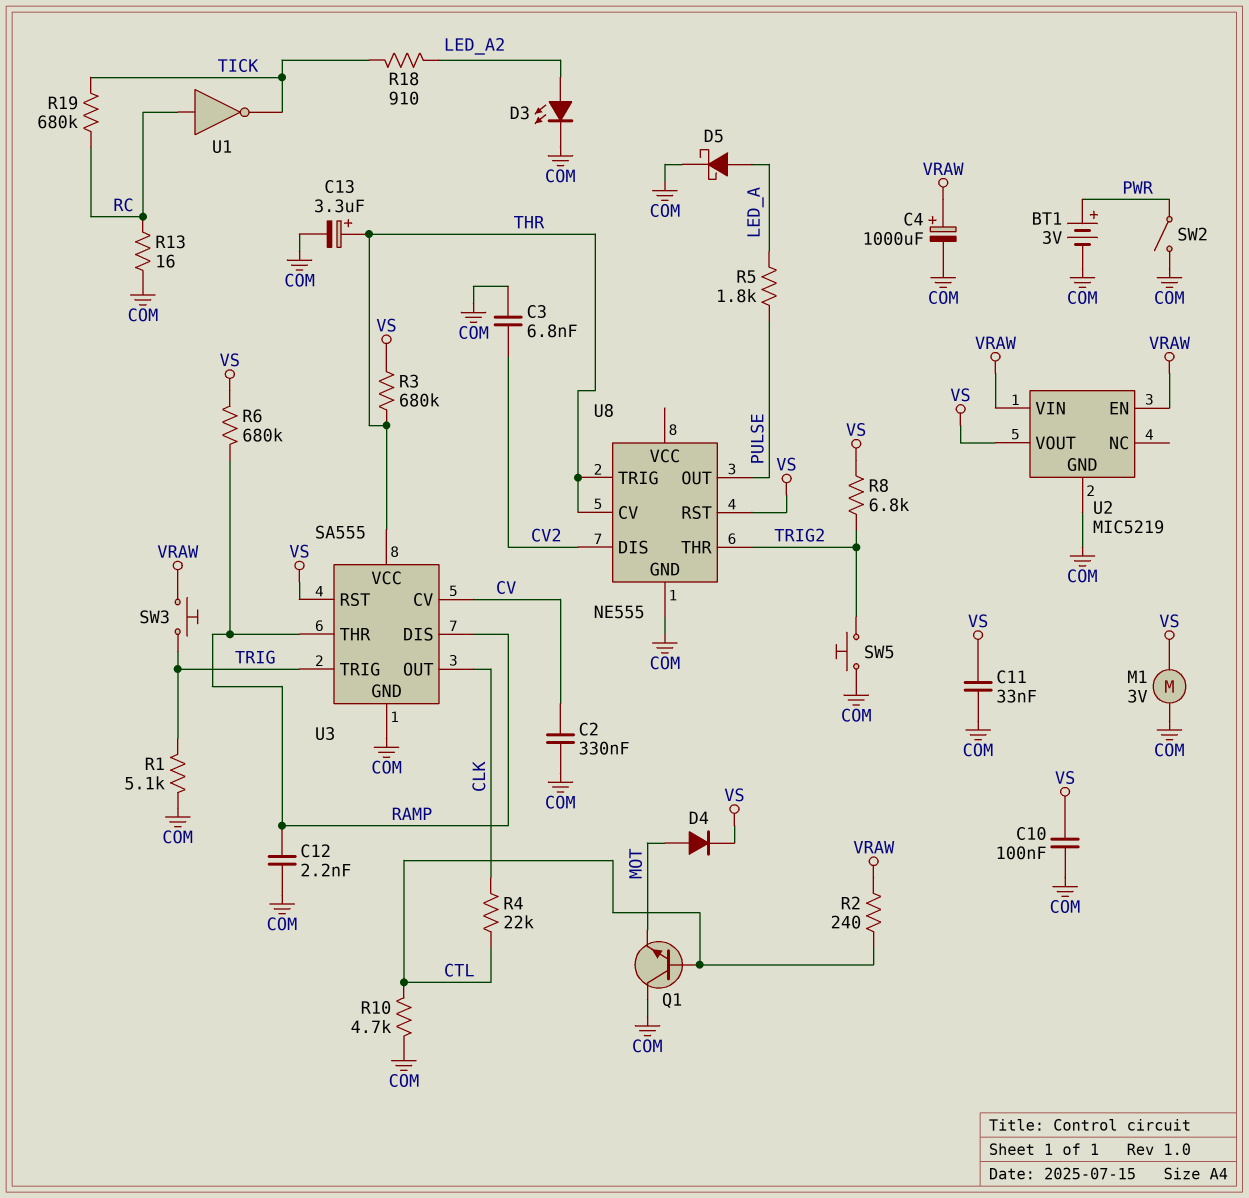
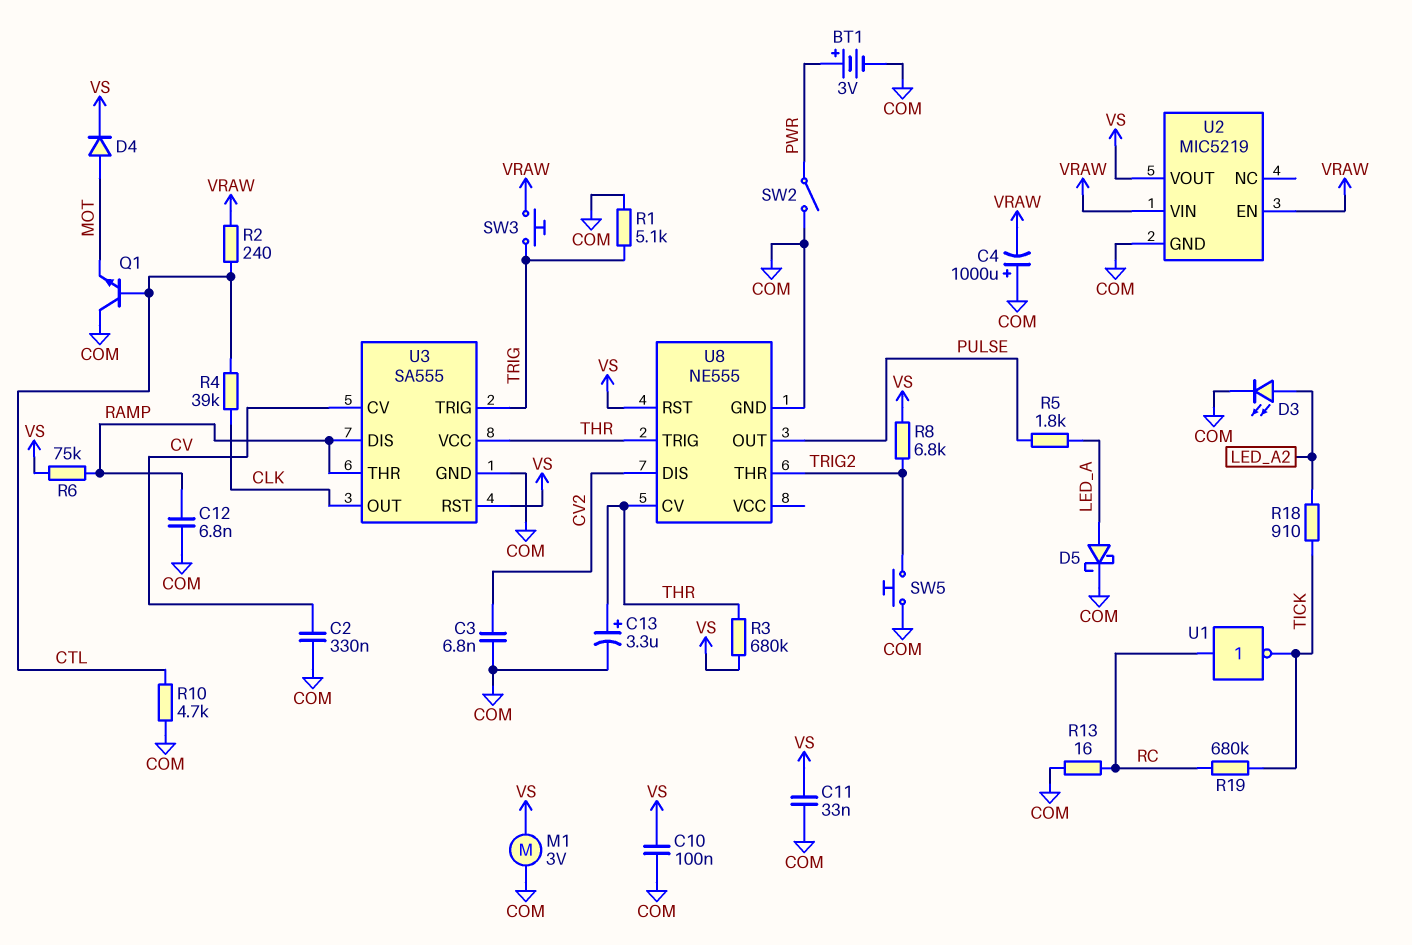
C4: 1000uF (plus VRAW, minus COM) -> 1000uF (plus COM, minus VRAW)
C12: 2.2nF (COM, RAMP) -> 6.8nF (COM, RAMP)
R4: 22k (CLK, CTL) -> 39k (CLK, CTL)
R6: 680k (RAMP, VS) -> 75k (RAMP, VS)

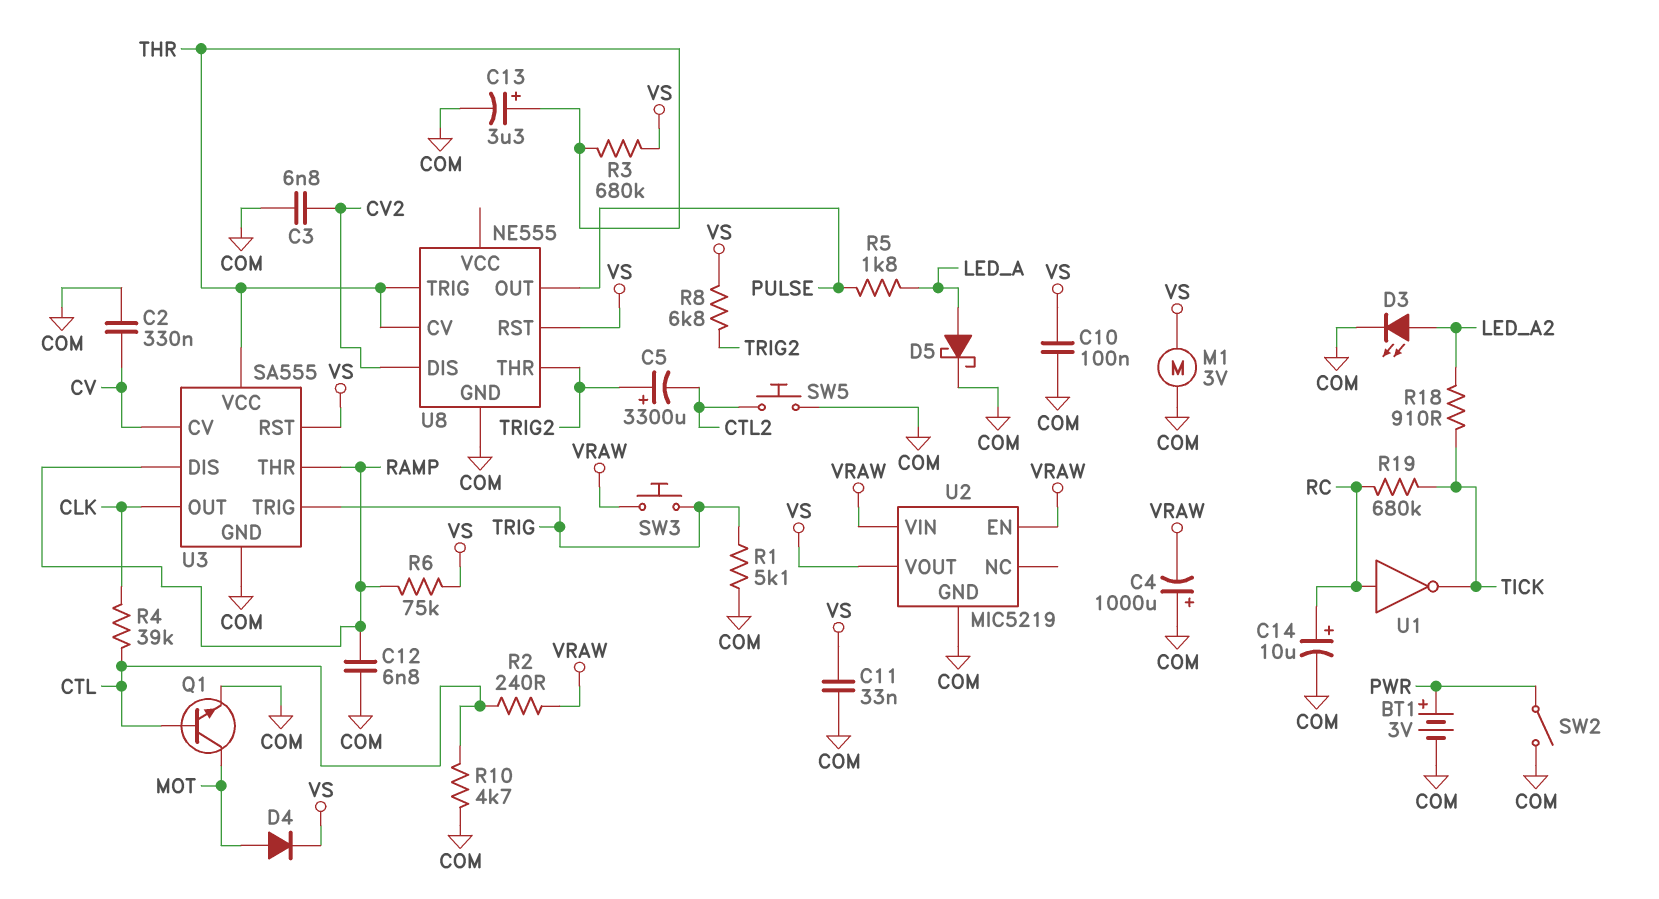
C5: none -> 3300uF (plus TRIG2, minus CTL2)
C14: none -> 10uF (plus RC, minus COM)
Q1: NPN (B CTL, C COM, E MOT) -> NPN (B CTL, C MOT, E COM)
R13: 16 (COM, RC) -> none
SW5: button (COM, TRIG2) -> button (COM, CTL2)

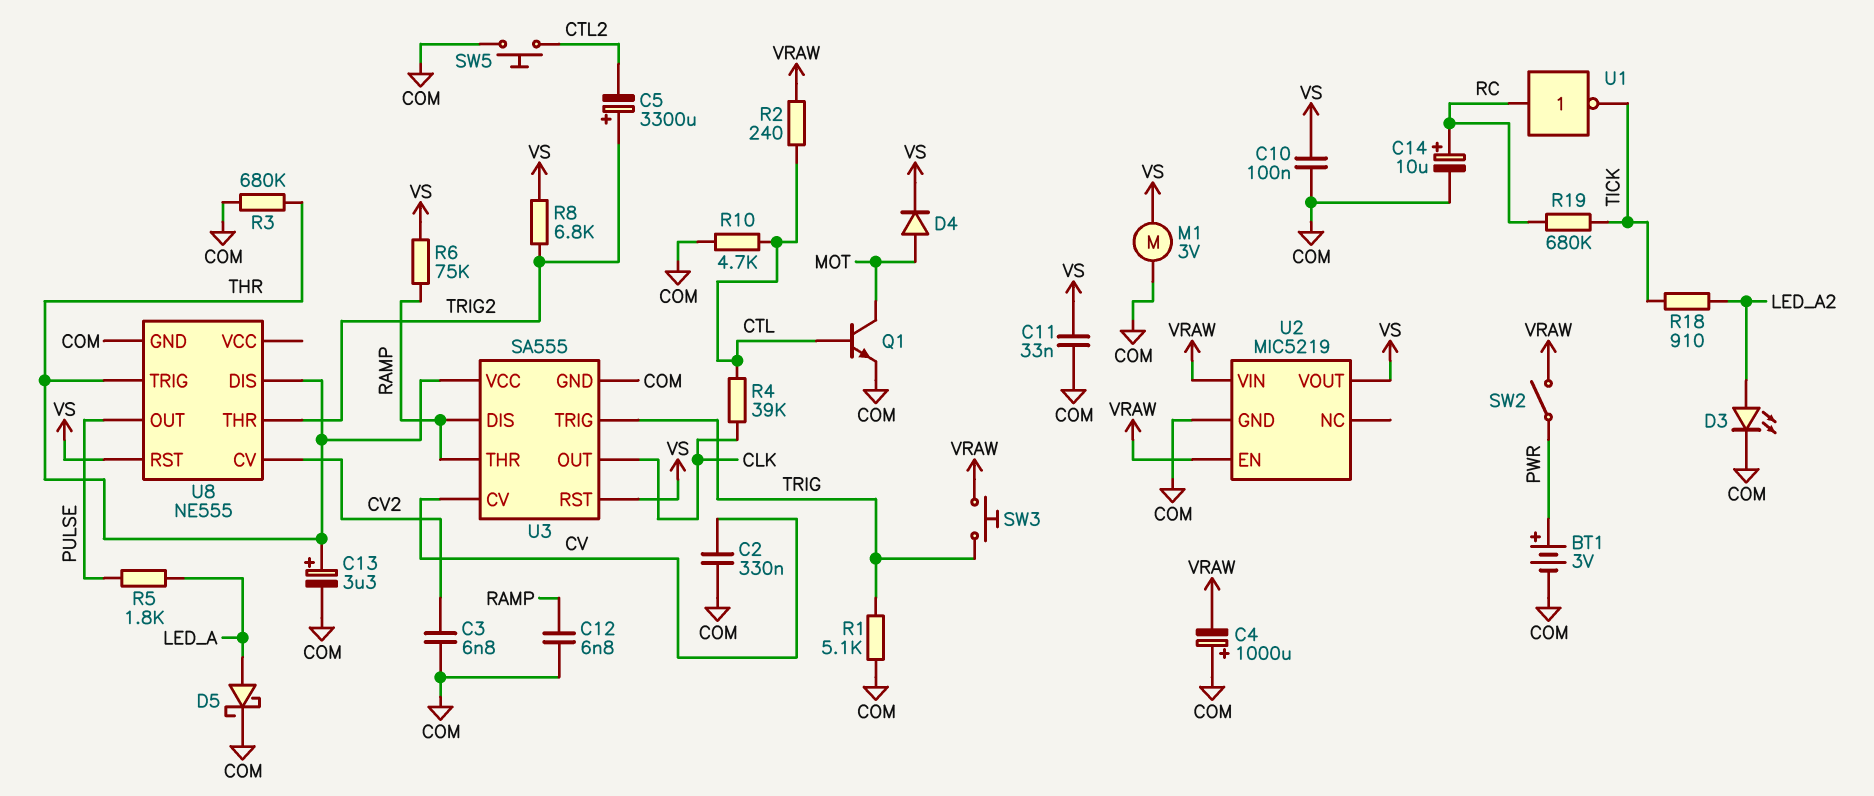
R3: 680k (THR, VS) -> 680k (COM, THR)
SW2: switch (COM, PWR) -> switch (PWR, VRAW)
U8 pin CV: THR -> CV2
U8 pin DIS: CV2 -> THR

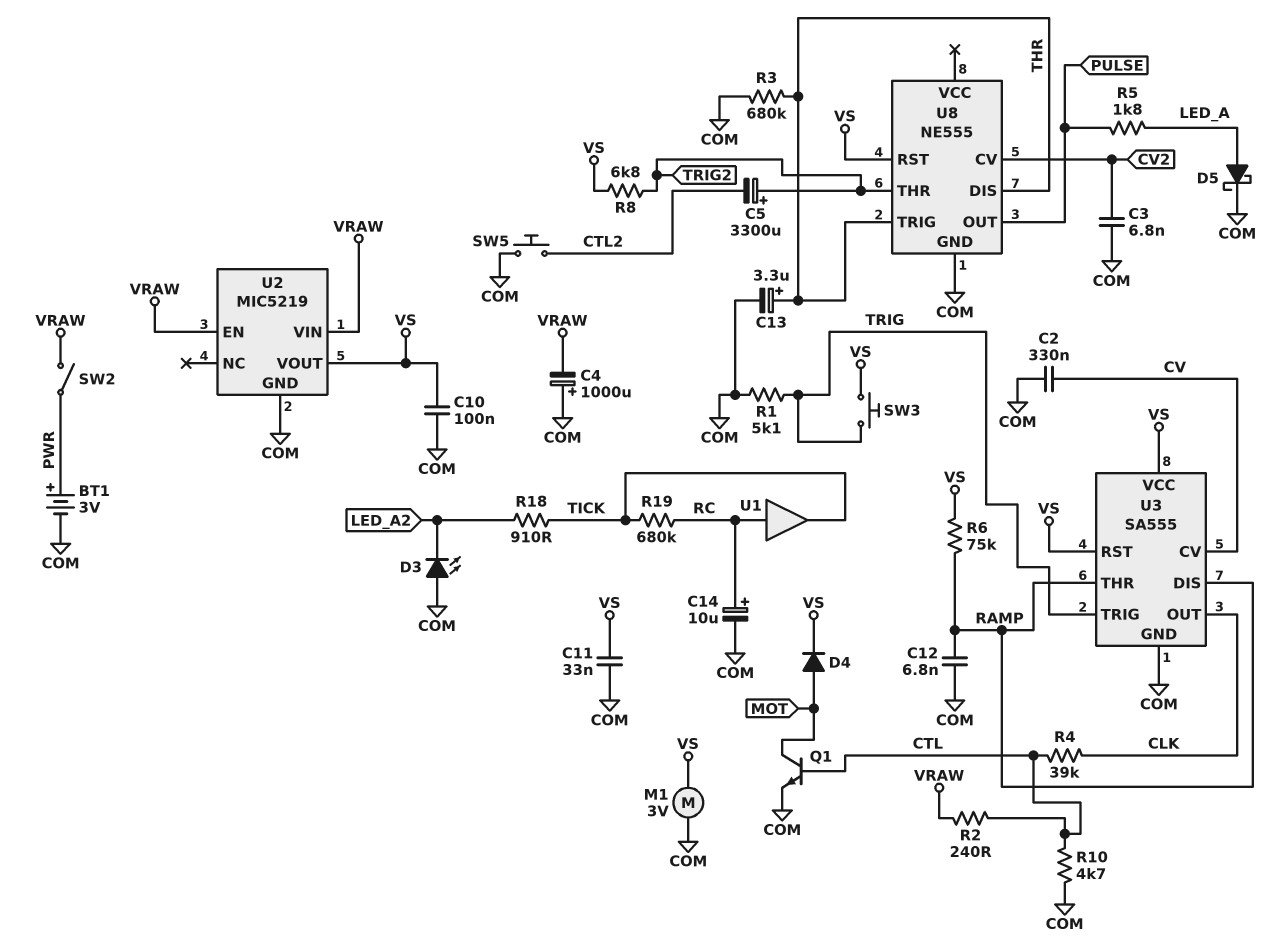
D3: LED (A LED_A2, K COM) -> LED (A COM, K LED_A2)
SW3: button (TRIG, VRAW) -> button (TRIG, VS)
U1: NOT (in RC, out TICK) -> buffer (in RC, out TICK)
U3 pin VCC: THR -> VS

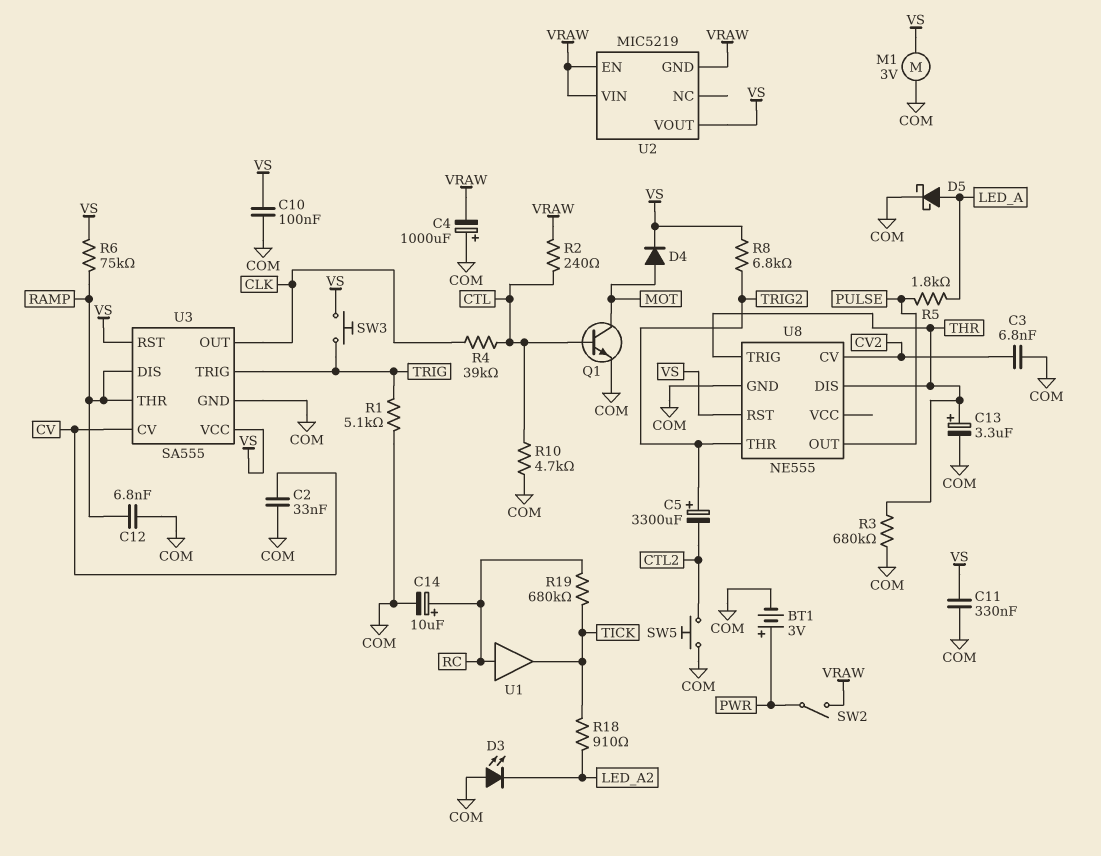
C2: 330nF (COM, CV) -> 33nF (COM, CV)
C11: 33nF (COM, VS) -> 330nF (COM, VS)
U2 pin GND: COM -> VRAW

